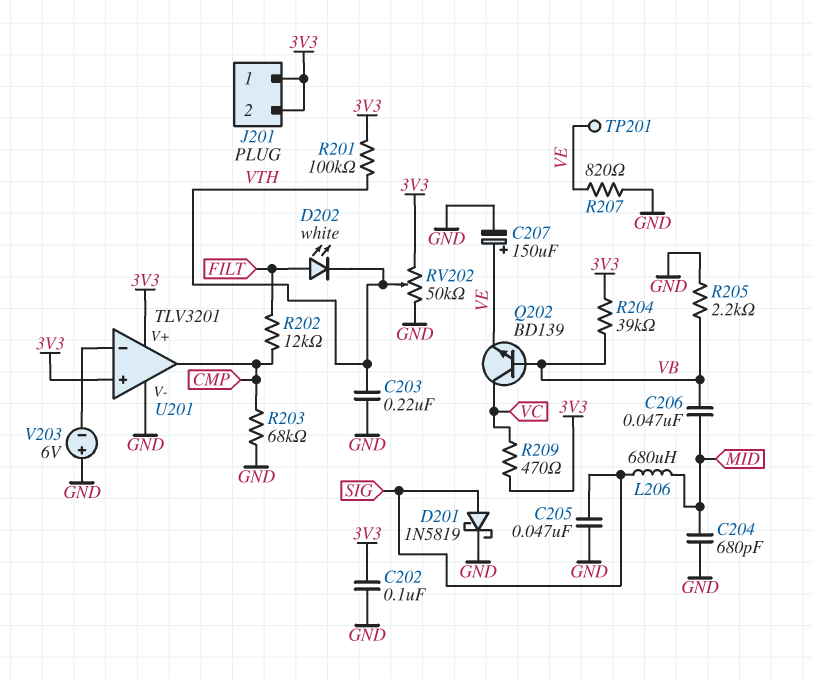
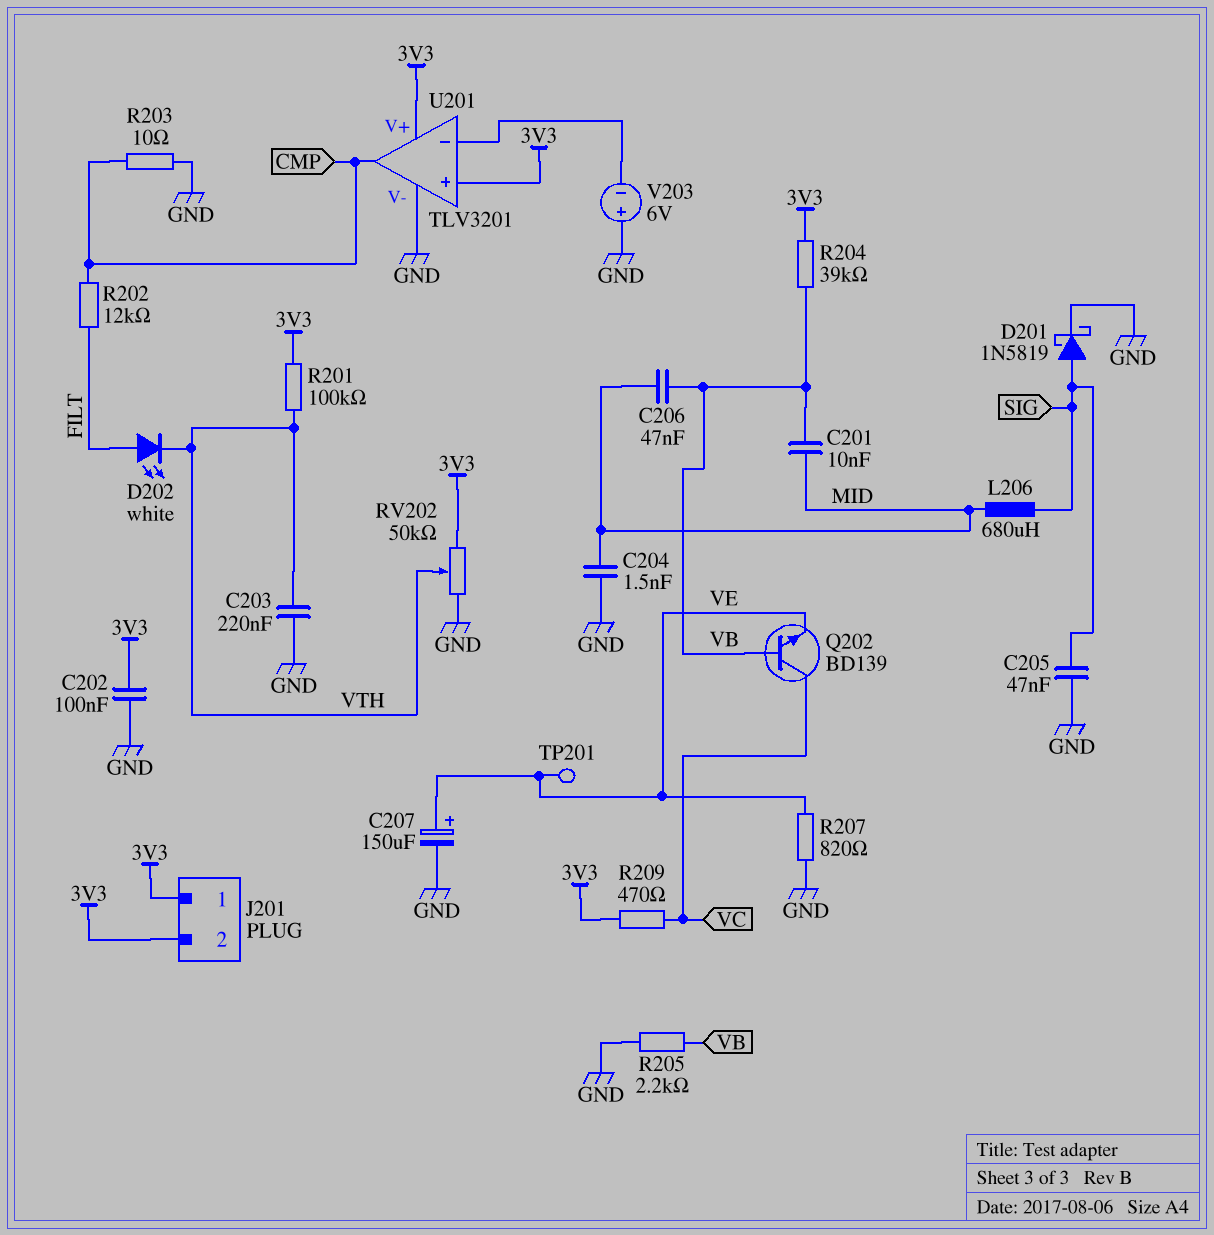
C201: none -> 10nF (MID, VB)
C204: 680pF (GND, MID) -> 1.5nF (GND, MID)
R203: 68k (CMP, GND) -> 10 (CMP, GND)

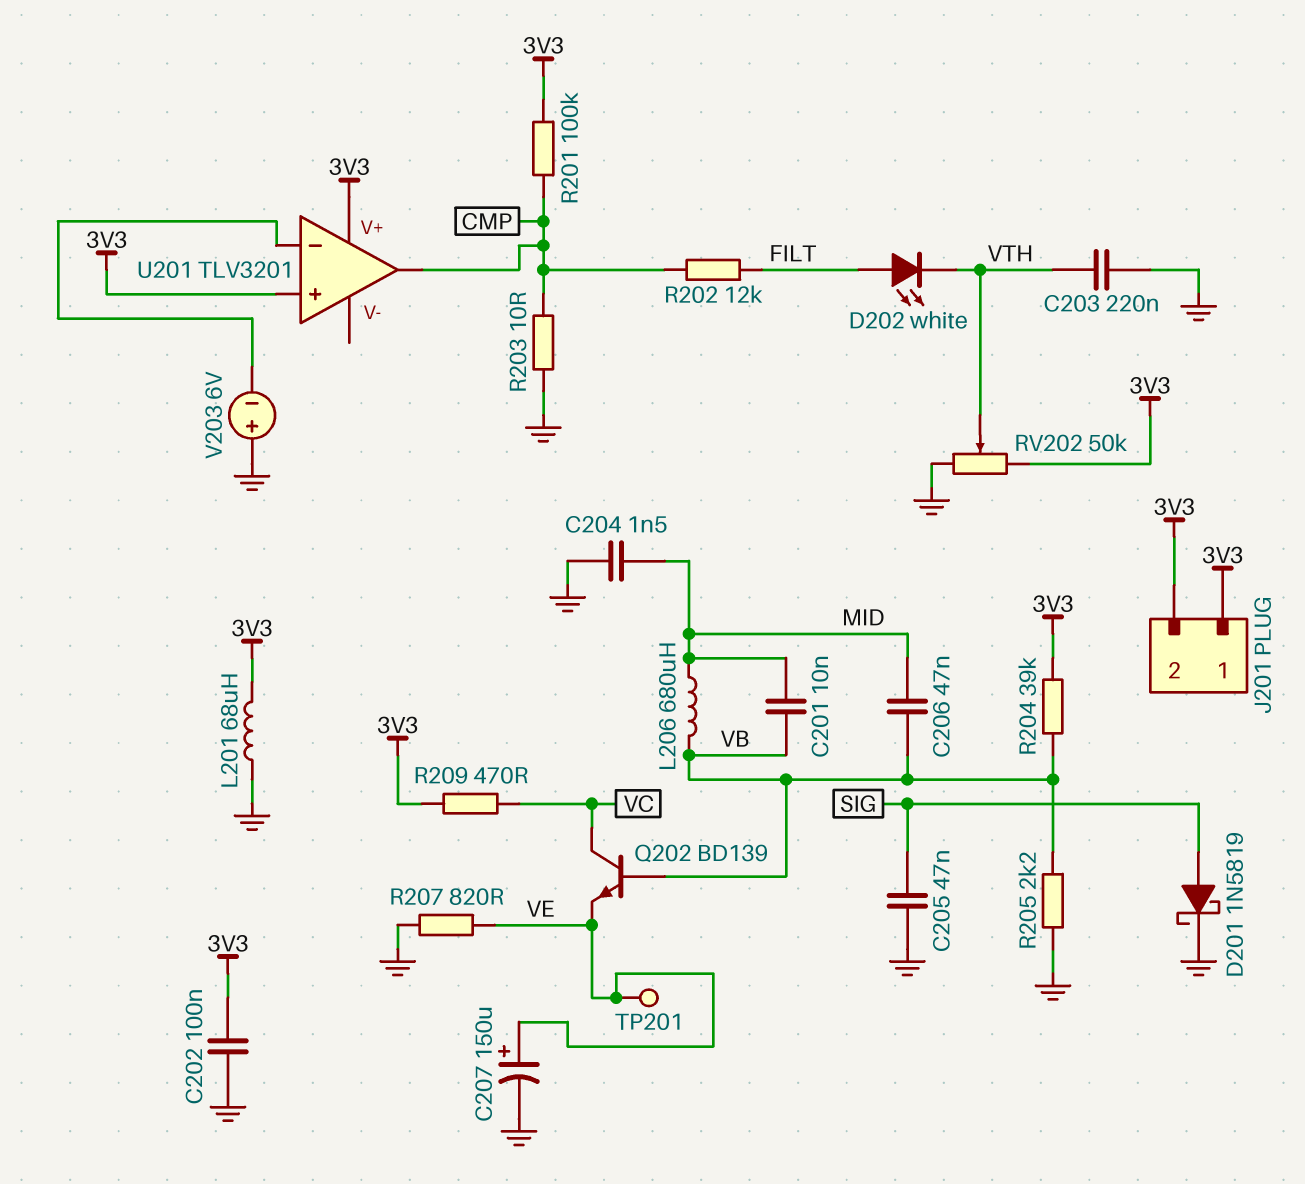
L201: none -> 68uH (3V3, GND)
L206: 680uH (MID, SIG) -> 680uH (MID, VB)
R201: 100k (3V3, VTH) -> 100k (3V3, CMP)
U201 pin V-: GND -> none

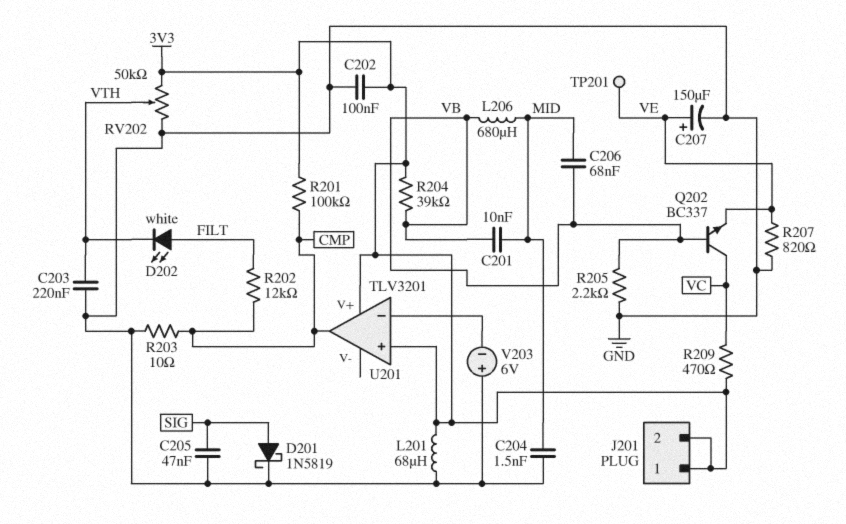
C206: 47nF (MID, VB) -> 68nF (MID, VB)
Q202: NPN BD139 (B VB, C VC, E VE) -> NPN BC337 (B VB, C VC, E VE)

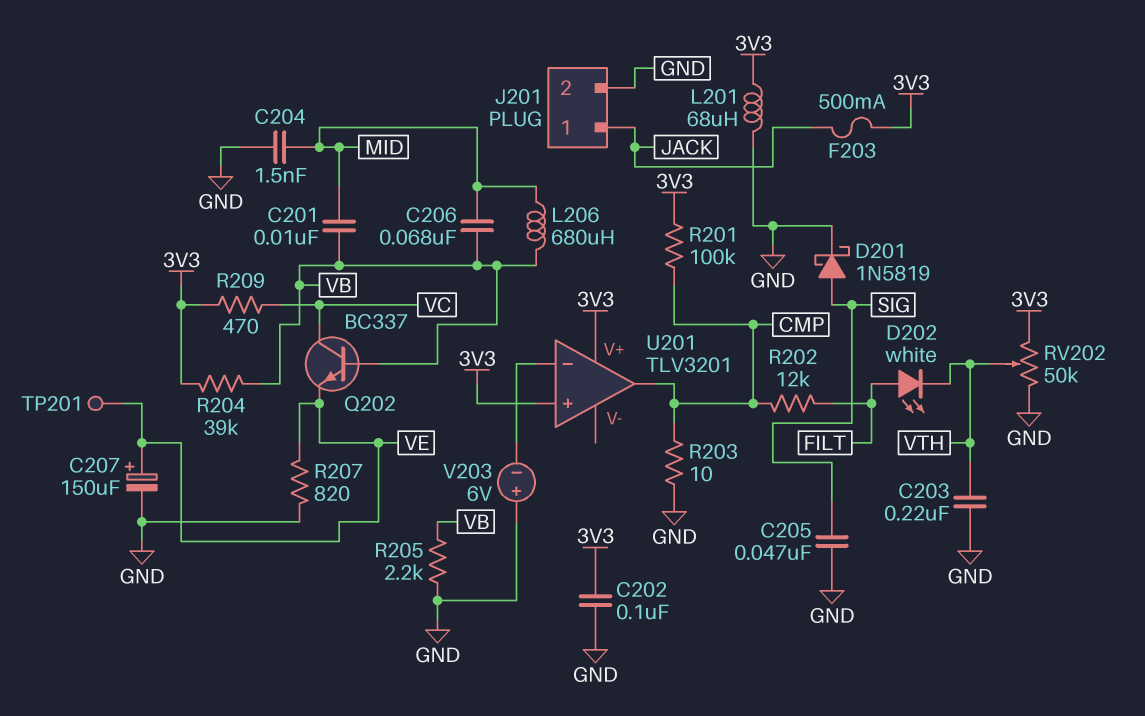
F203: none -> 500mA (3V3, JACK)
J201 pin 1: 3V3 -> JACK
J201 pin 2: 3V3 -> GND

